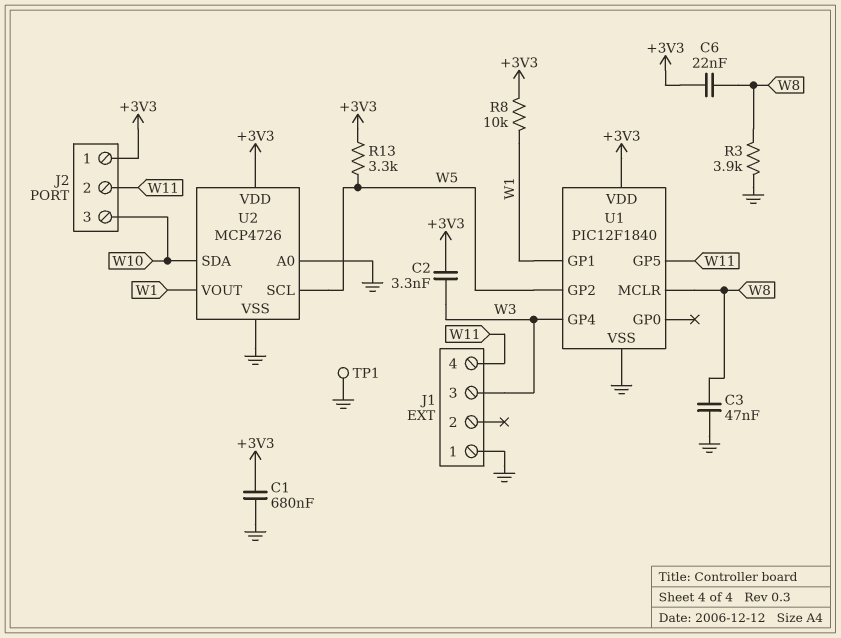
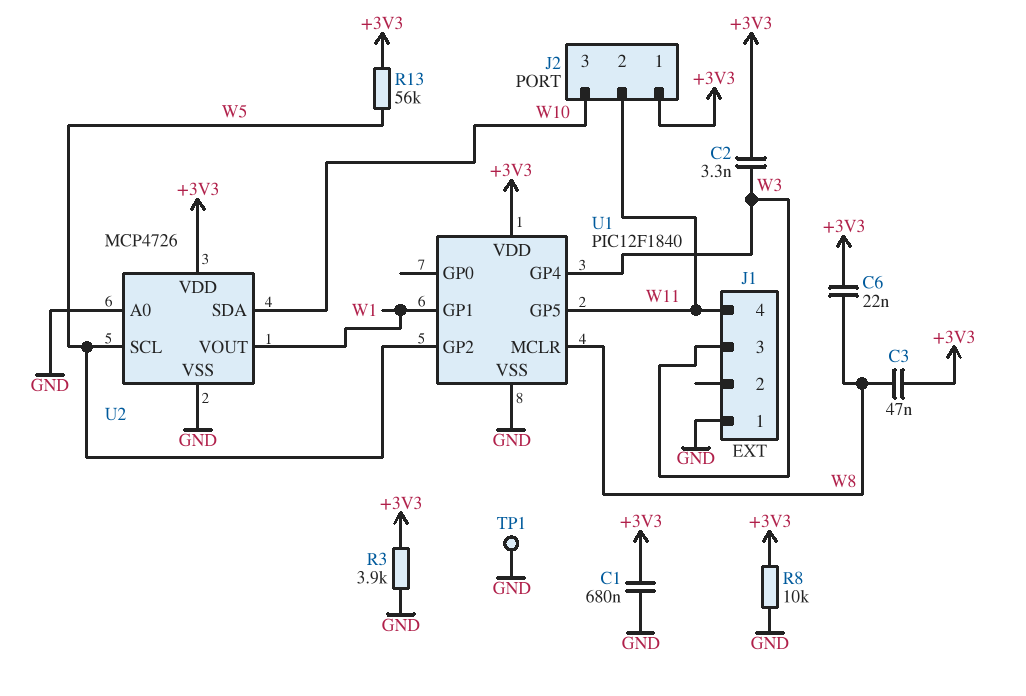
C3: 47nF (GND, W8) -> 47nF (+3V3, W8)
R3: 3.9k (GND, W8) -> 3.9k (+3V3, GND)
R8: 10k (+3V3, W1) -> 10k (+3V3, GND)
R13: 3.3k (+3V3, W5) -> 56k (+3V3, W5)

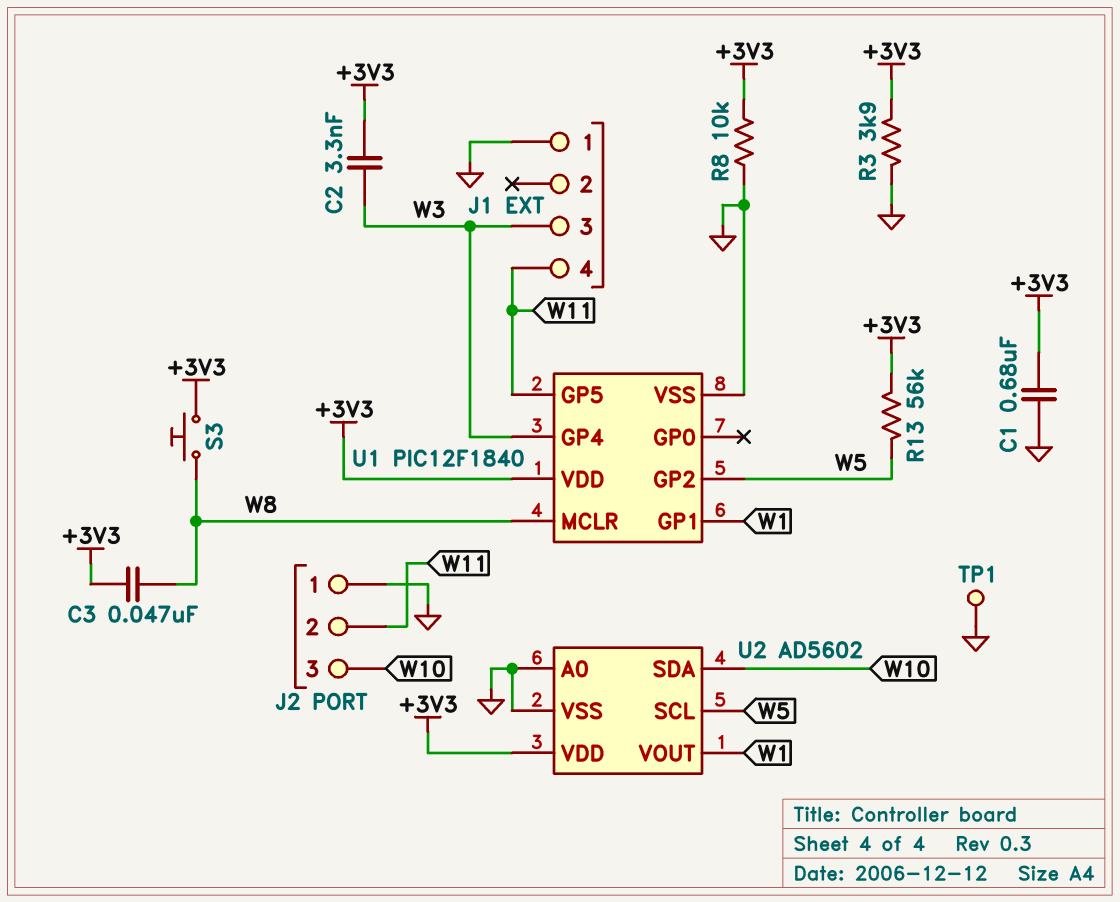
C6: 22nF (+3V3, W8) -> none
J2 pin 1: +3V3 -> GND
S3: none -> button (+3V3, W8)
U2: MCP4726 -> AD5602

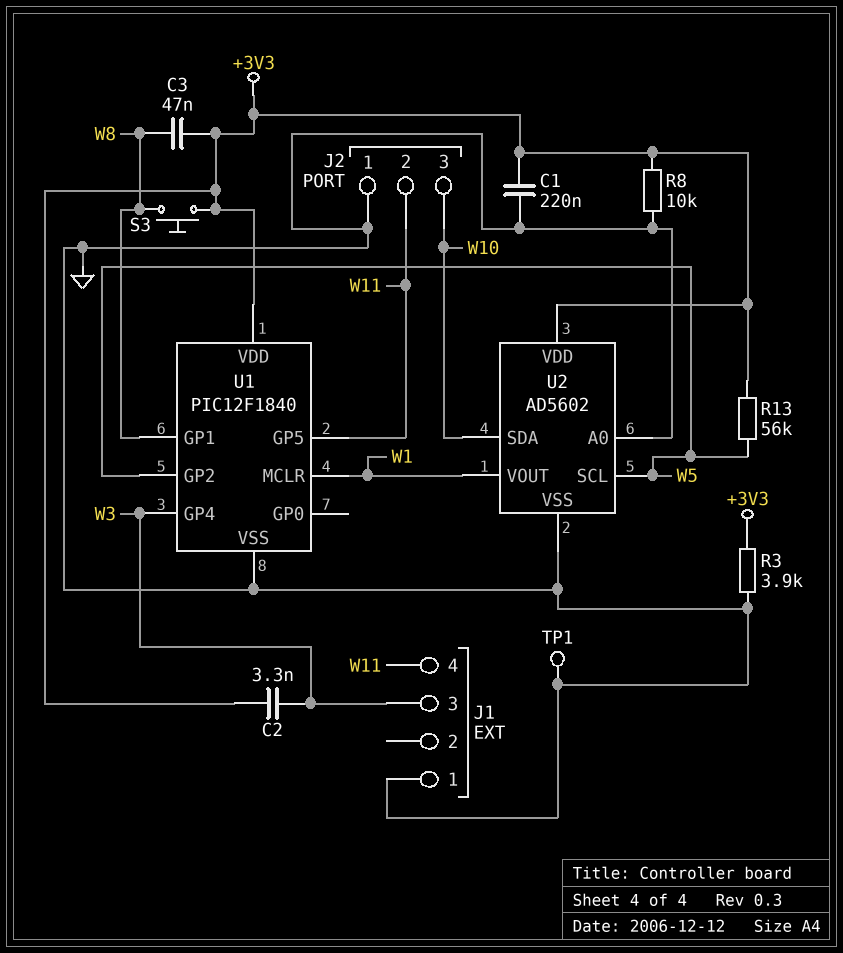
C1: 680nF (+3V3, GND) -> 220nF (+3V3, GND)
U1 pin GP1: W1 -> W8
U1 pin MCLR: W8 -> W1

